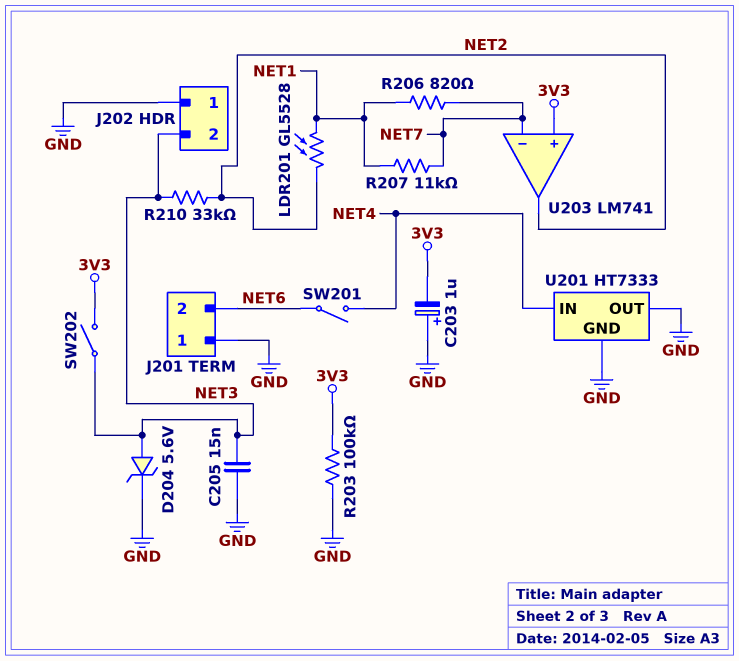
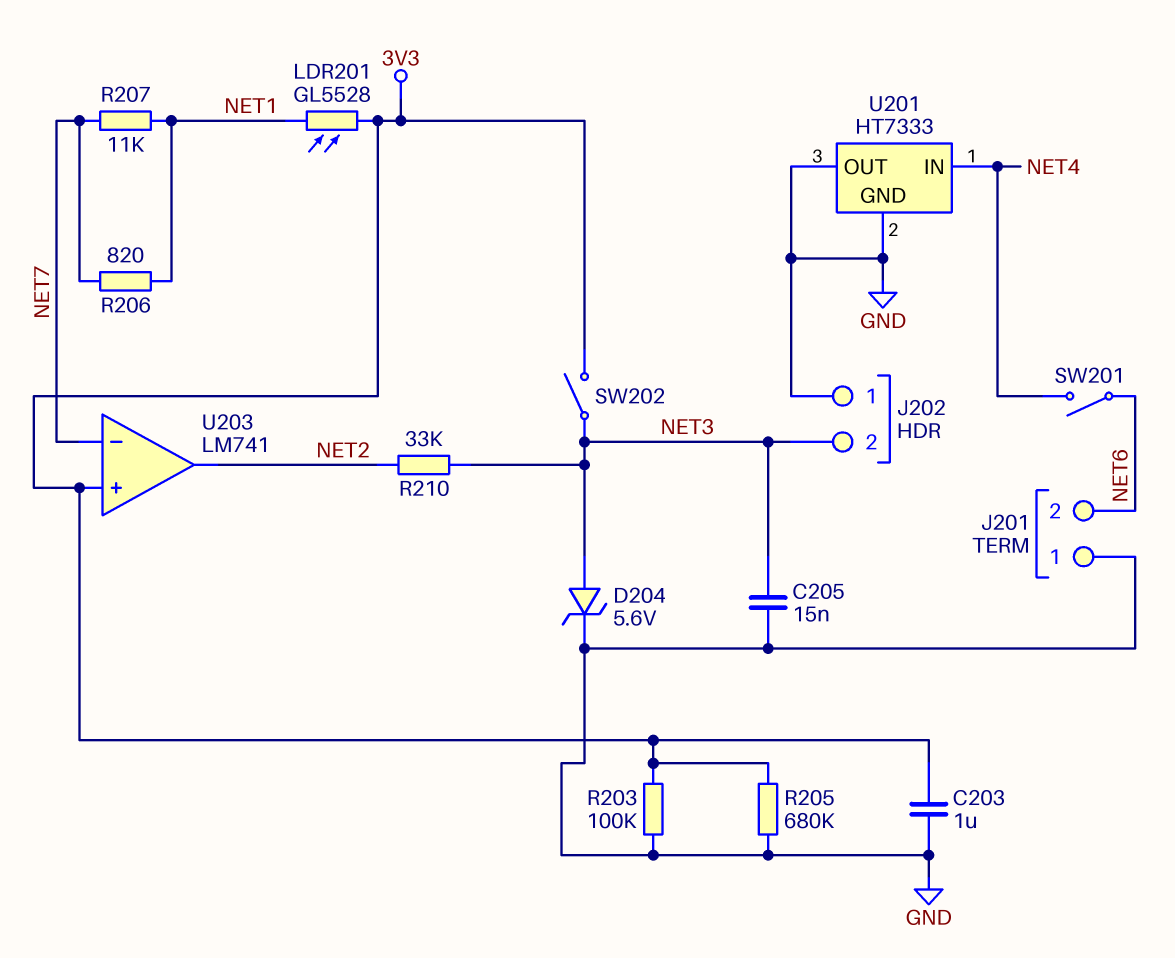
C203: 1uF (plus GND, minus 3V3) -> 1uF (3V3, GND)
LDR201: GL5528 (NET1, NET2) -> GL5528 (3V3, NET1)
R205: none -> 680k (3V3, GND)

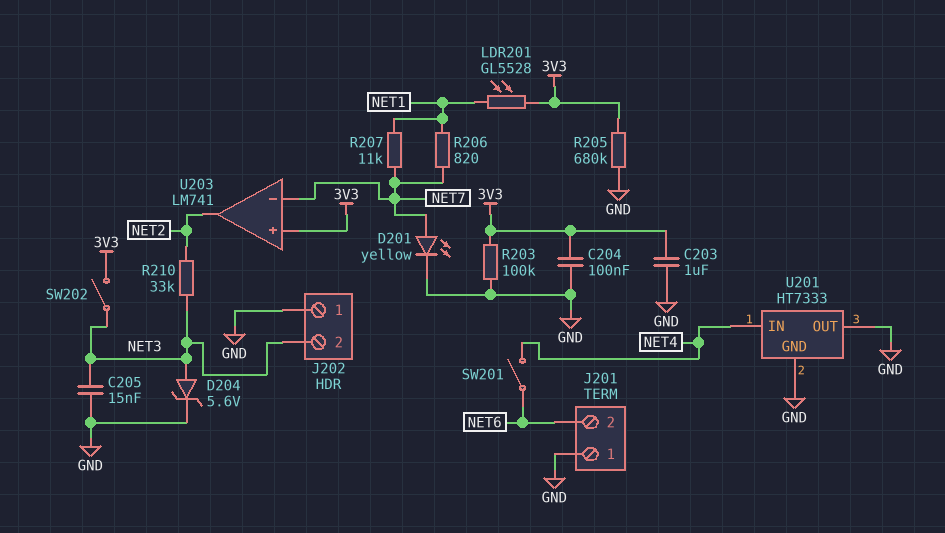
C204: none -> 100nF (3V3, GND)
D201: none -> LED yellow (A NET7, K GND)

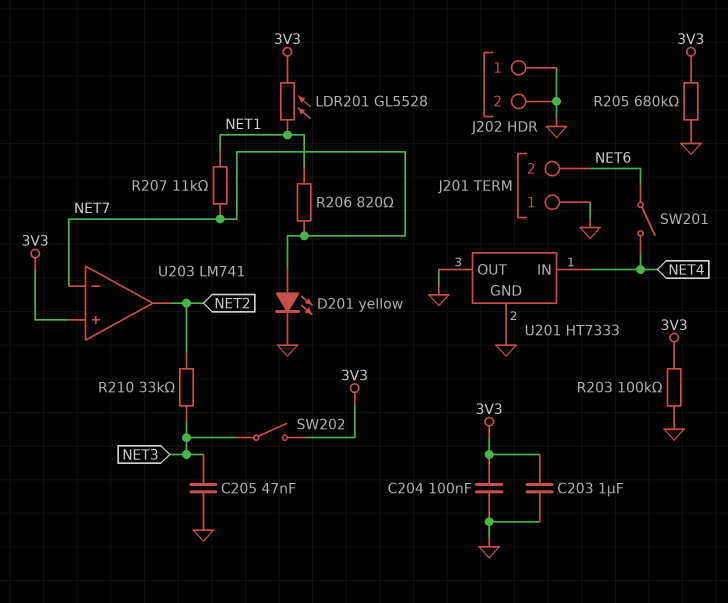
C205: 15nF (GND, NET3) -> 47nF (GND, NET3)
D204: zener 5.6V (A NET3, K GND) -> none
J202 pin 2: NET3 -> GND

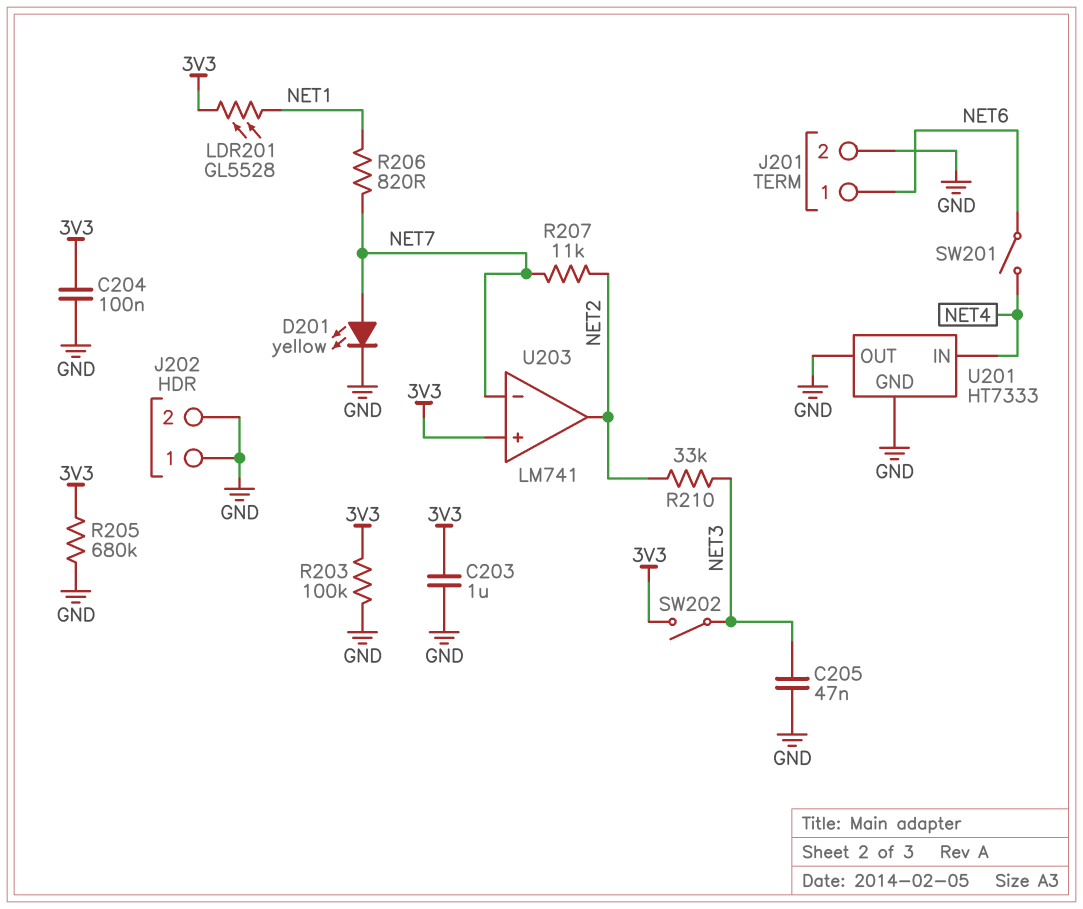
J201 pin 1: GND -> NET6
J201 pin 2: NET6 -> GND
R207: 11k (NET1, NET7) -> 11k (NET2, NET7)

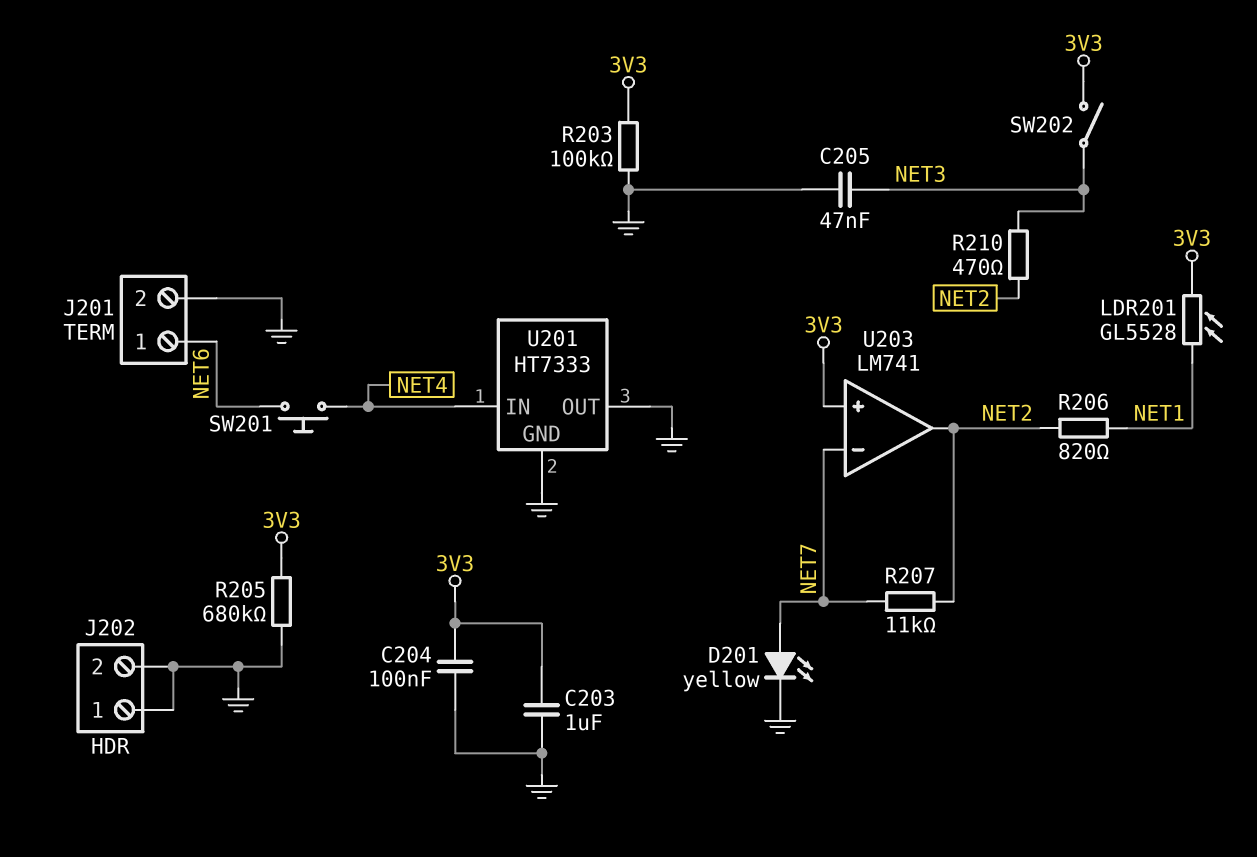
R206: 820 (NET1, NET7) -> 820 (NET1, NET2)
R210: 33k (NET2, NET3) -> 470 (NET2, NET3)
SW201: switch (NET4, NET6) -> button (NET4, NET6)

